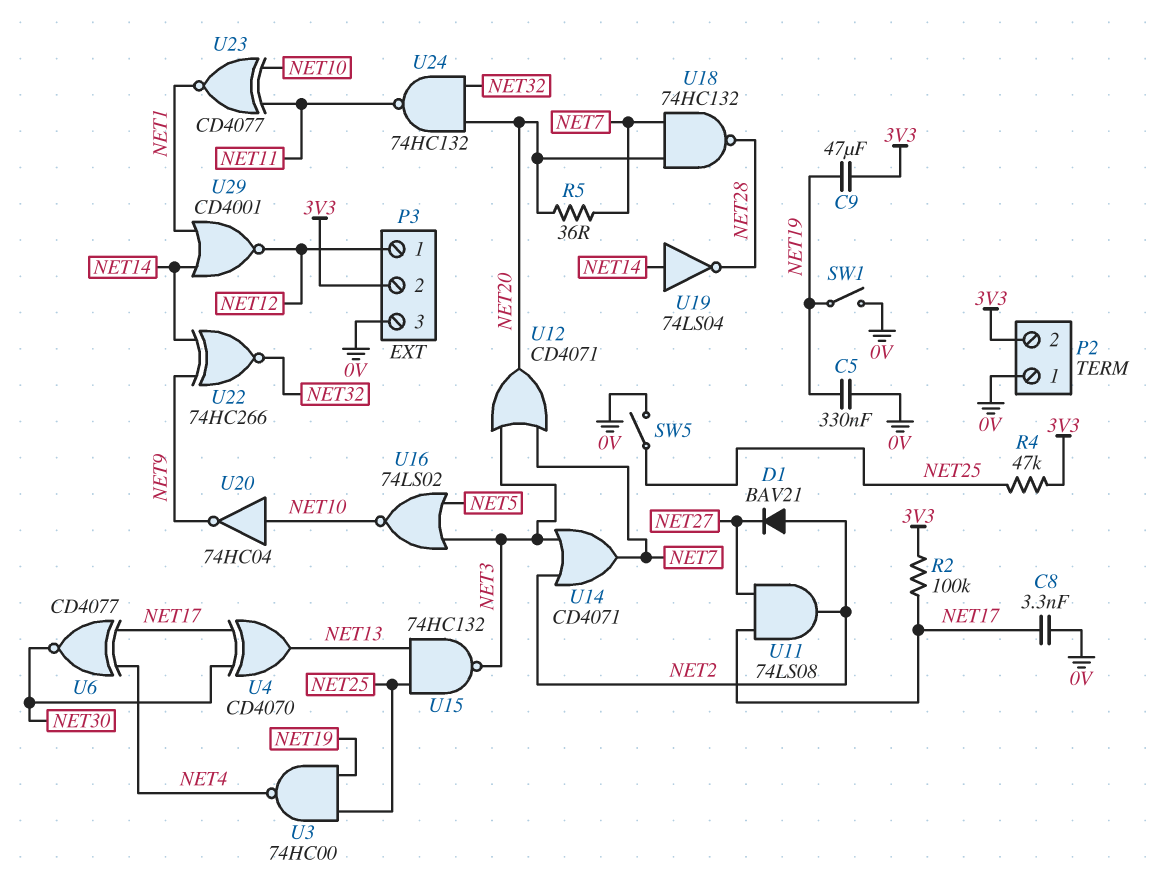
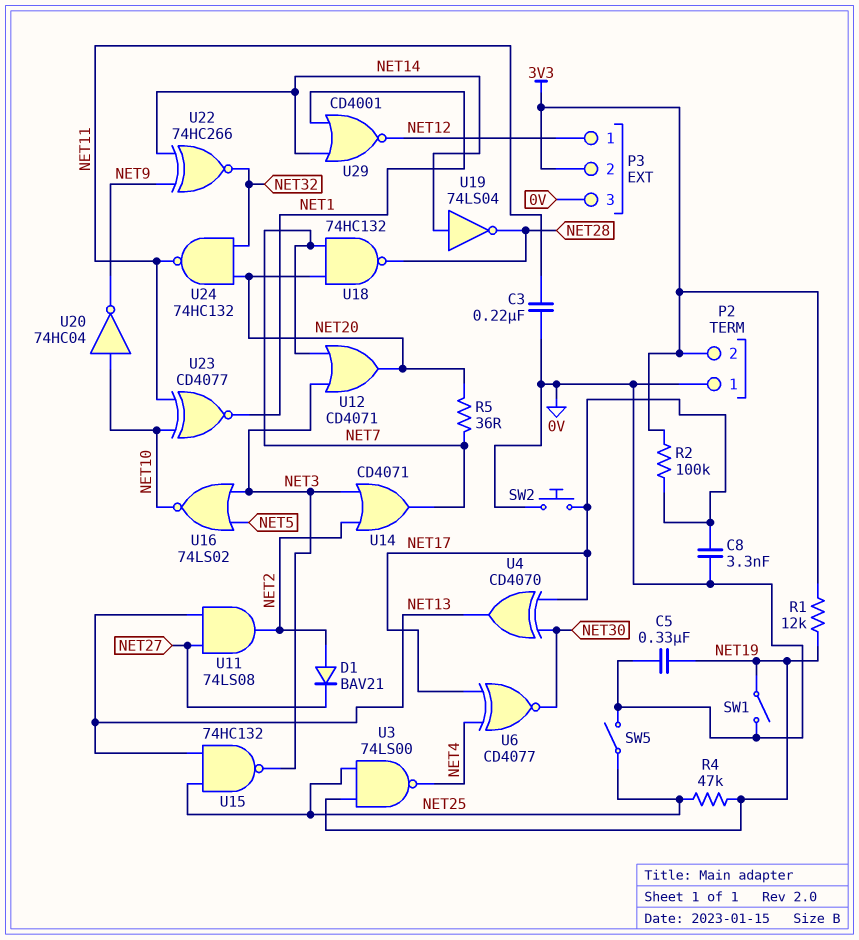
C3: none -> 220nF (0V, NET11)
C9: 47uF (3V3, NET19) -> none
R1: none -> 12k (3V3, NET19)
R4: 47k (3V3, NET25) -> 47k (NET19, NET25)
SW2: none -> button (0V, NET17)
U3: NAND 74HC00 (in NET19, in NET25, out NET4) -> NAND 74LS00 (in NET19, in NET25, out NET4)
U11: AND 74LS08 (in NET17, in NET27, out NET2) -> AND 74LS08 (in NET13, in NET27, out NET2)

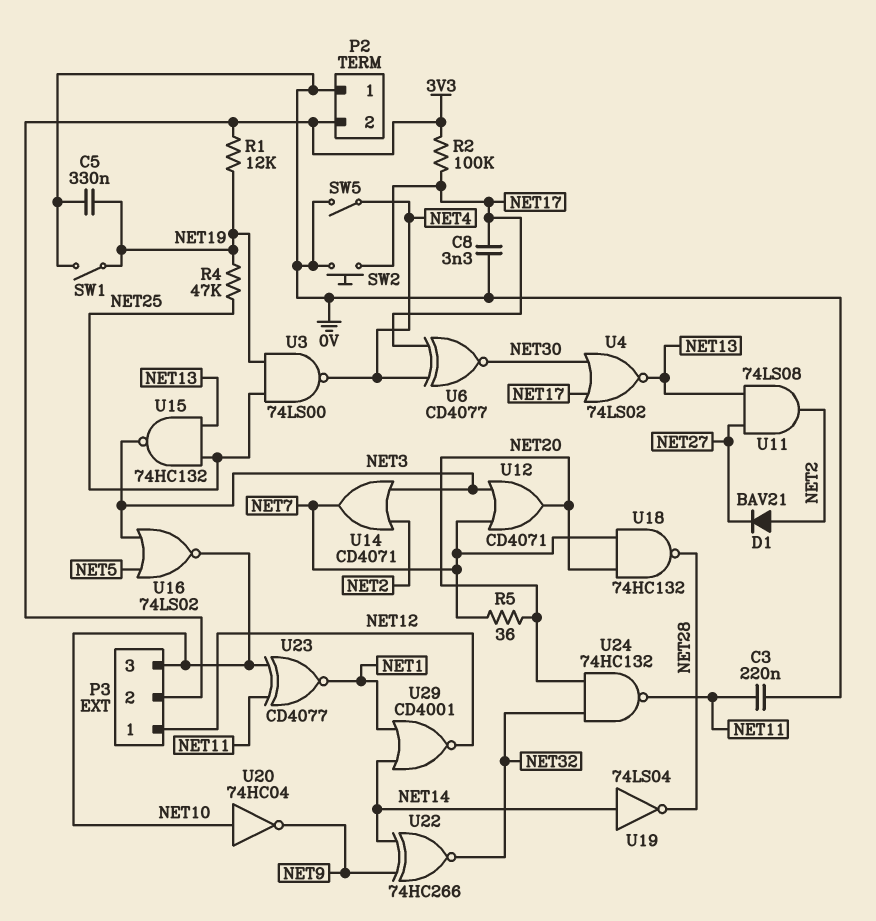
P3 pin 3: 0V -> NET10
SW5: switch (0V, NET25) -> switch (0V, NET4)
U4: XOR CD4070 (in NET17, in NET30, out NET13) -> NOR 74LS02 (in NET17, in NET30, out NET13)

